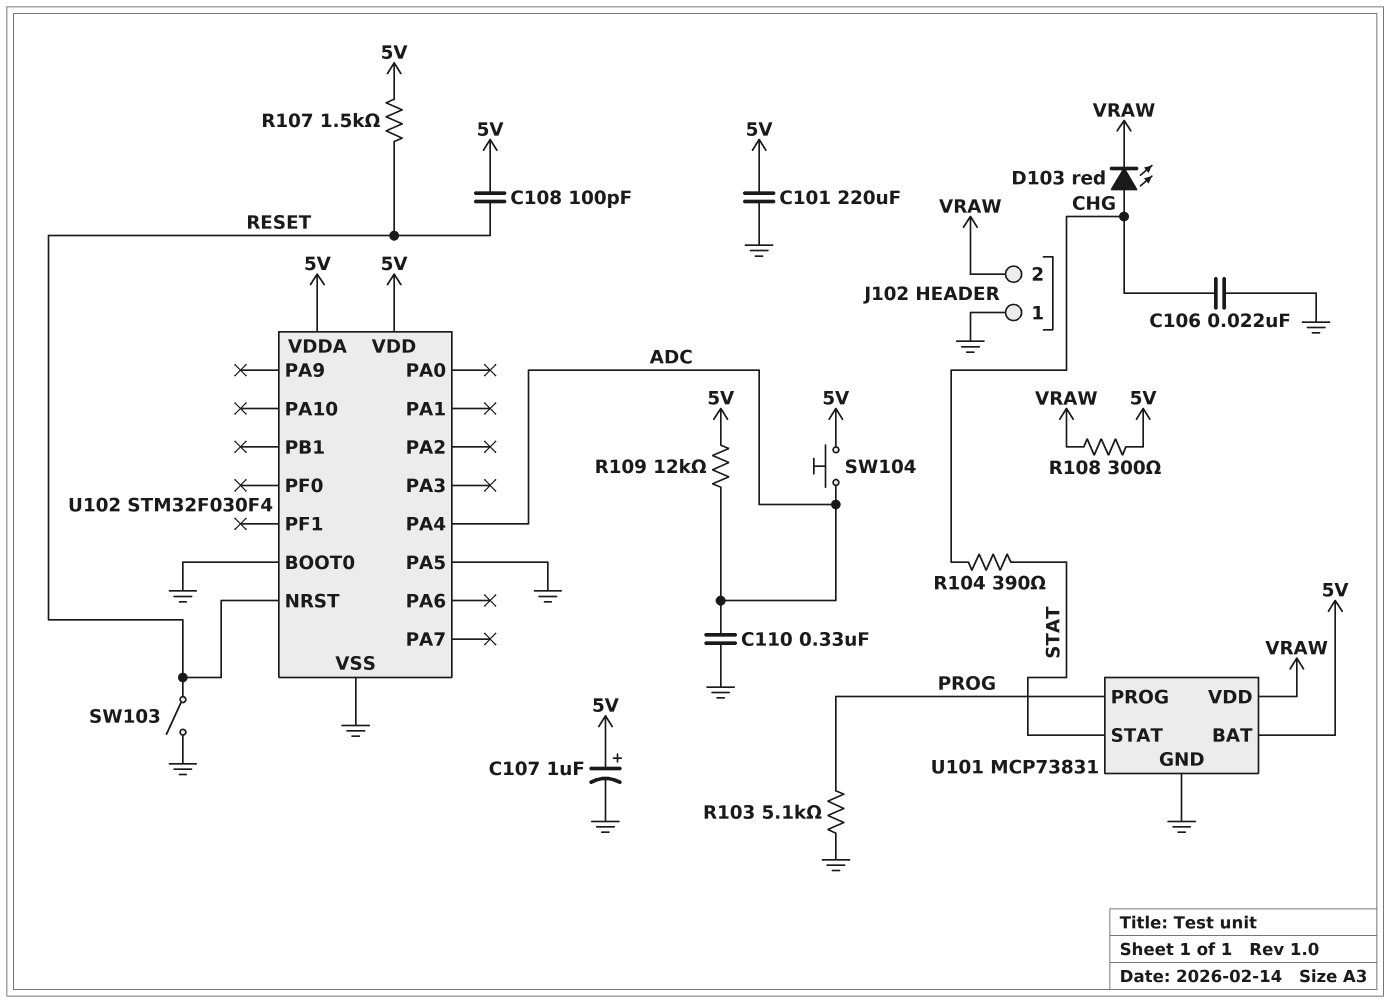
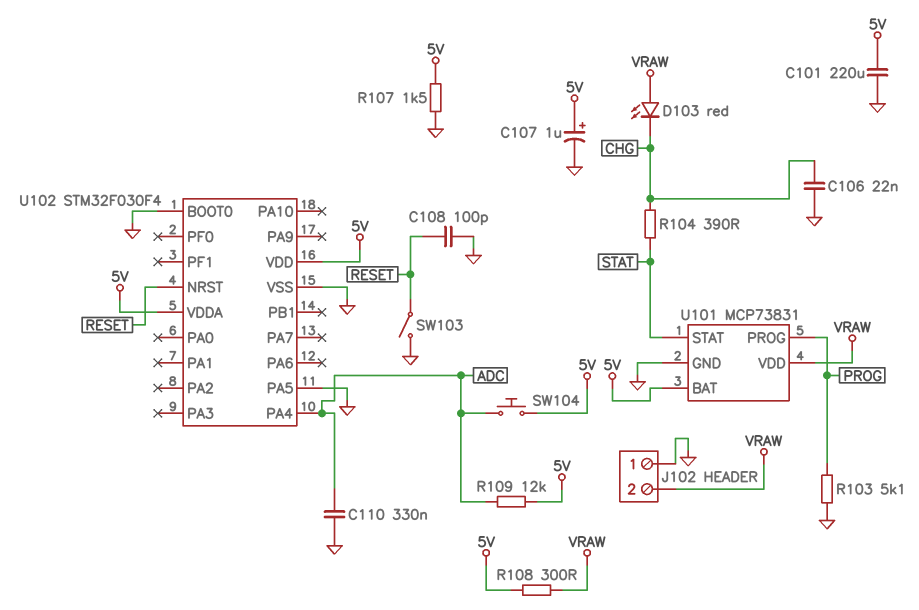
C108: 100pF (5V, RESET) -> 100pF (GND, RESET)
D103: LED red (A CHG, K VRAW) -> LED red (A VRAW, K CHG)
R107: 1.5k (5V, RESET) -> 1.5k (5V, GND)

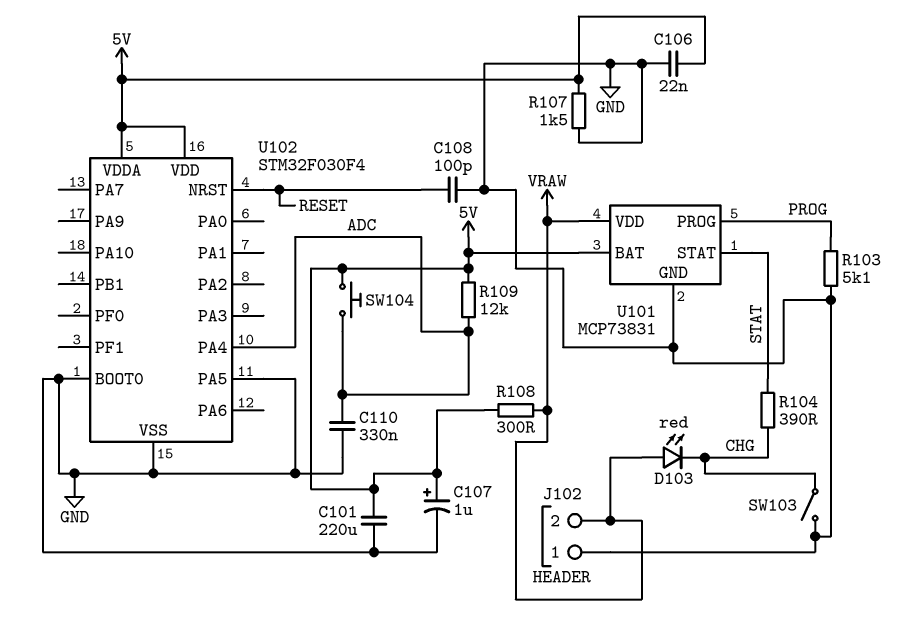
C106: 22nF (CHG, GND) -> 22nF (5V, GND)
SW103: switch (GND, RESET) -> switch (CHG, GND)

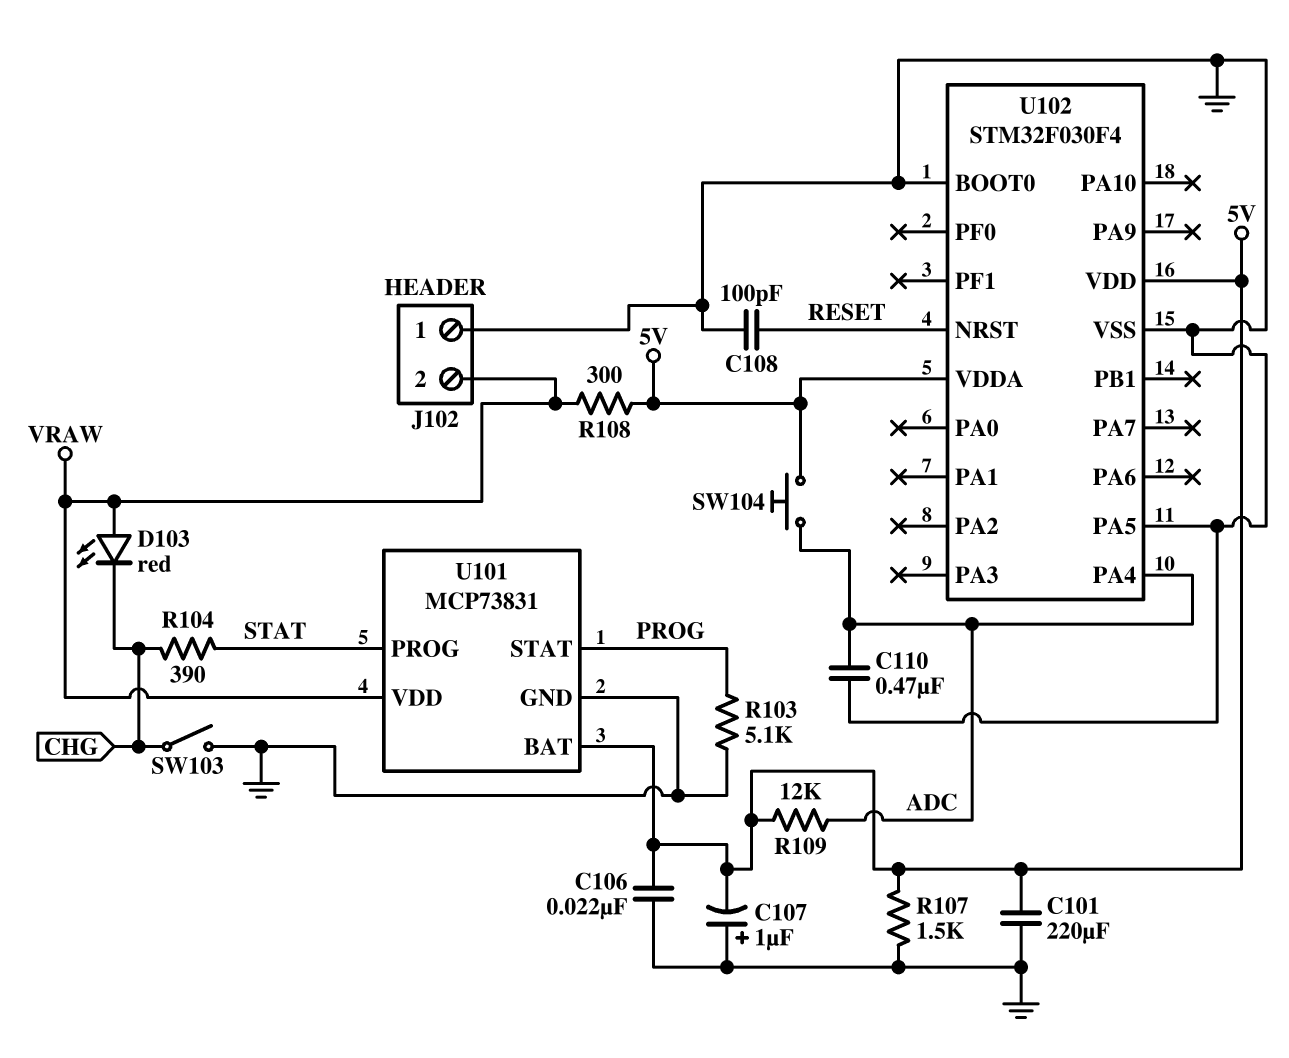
C107: 1uF (plus 5V, minus GND) -> 1uF (plus GND, minus 5V)
C110: 330nF (ADC, GND) -> 470nF (ADC, GND)
U101 pin PROG: PROG -> STAT
U101 pin STAT: STAT -> PROG

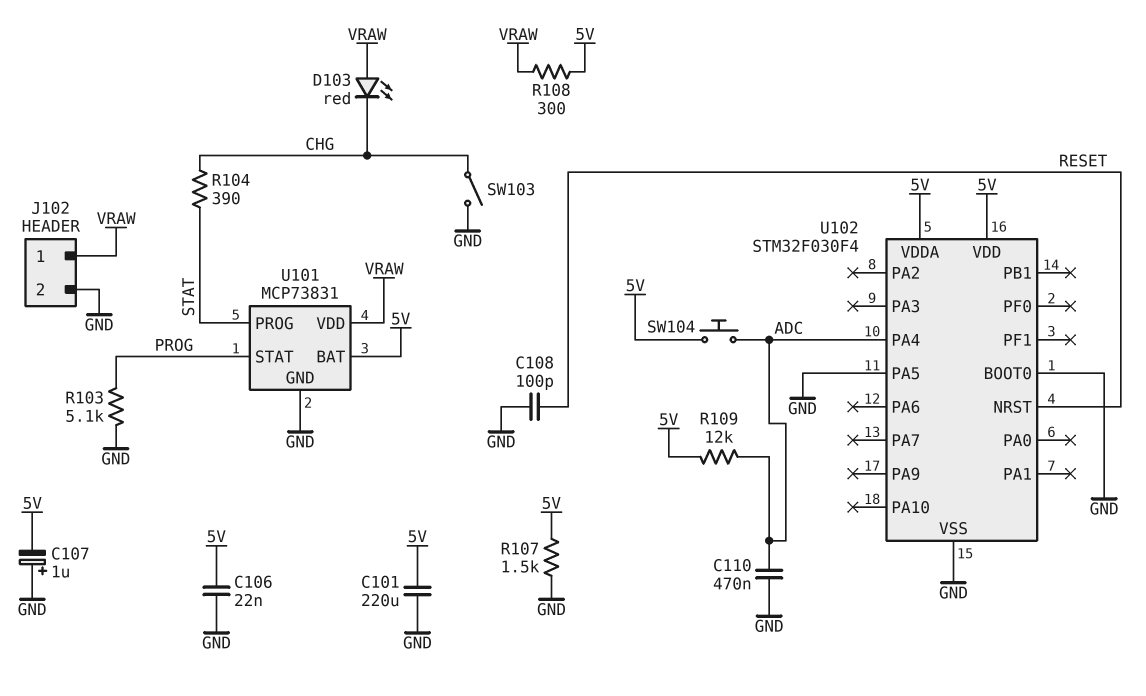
J102 pin 1: GND -> VRAW
J102 pin 2: VRAW -> GND

